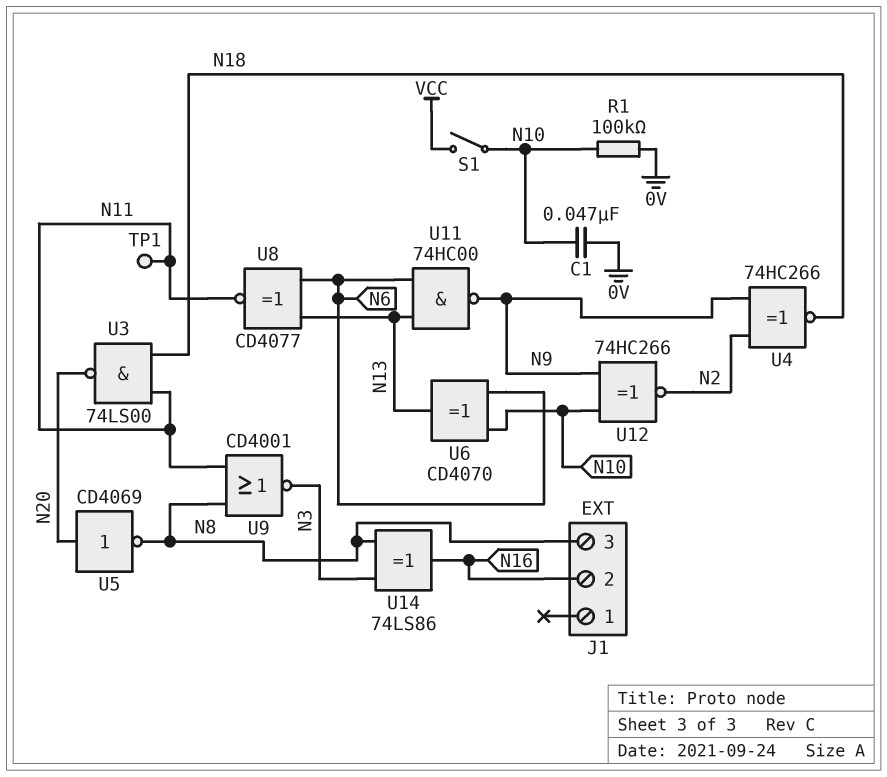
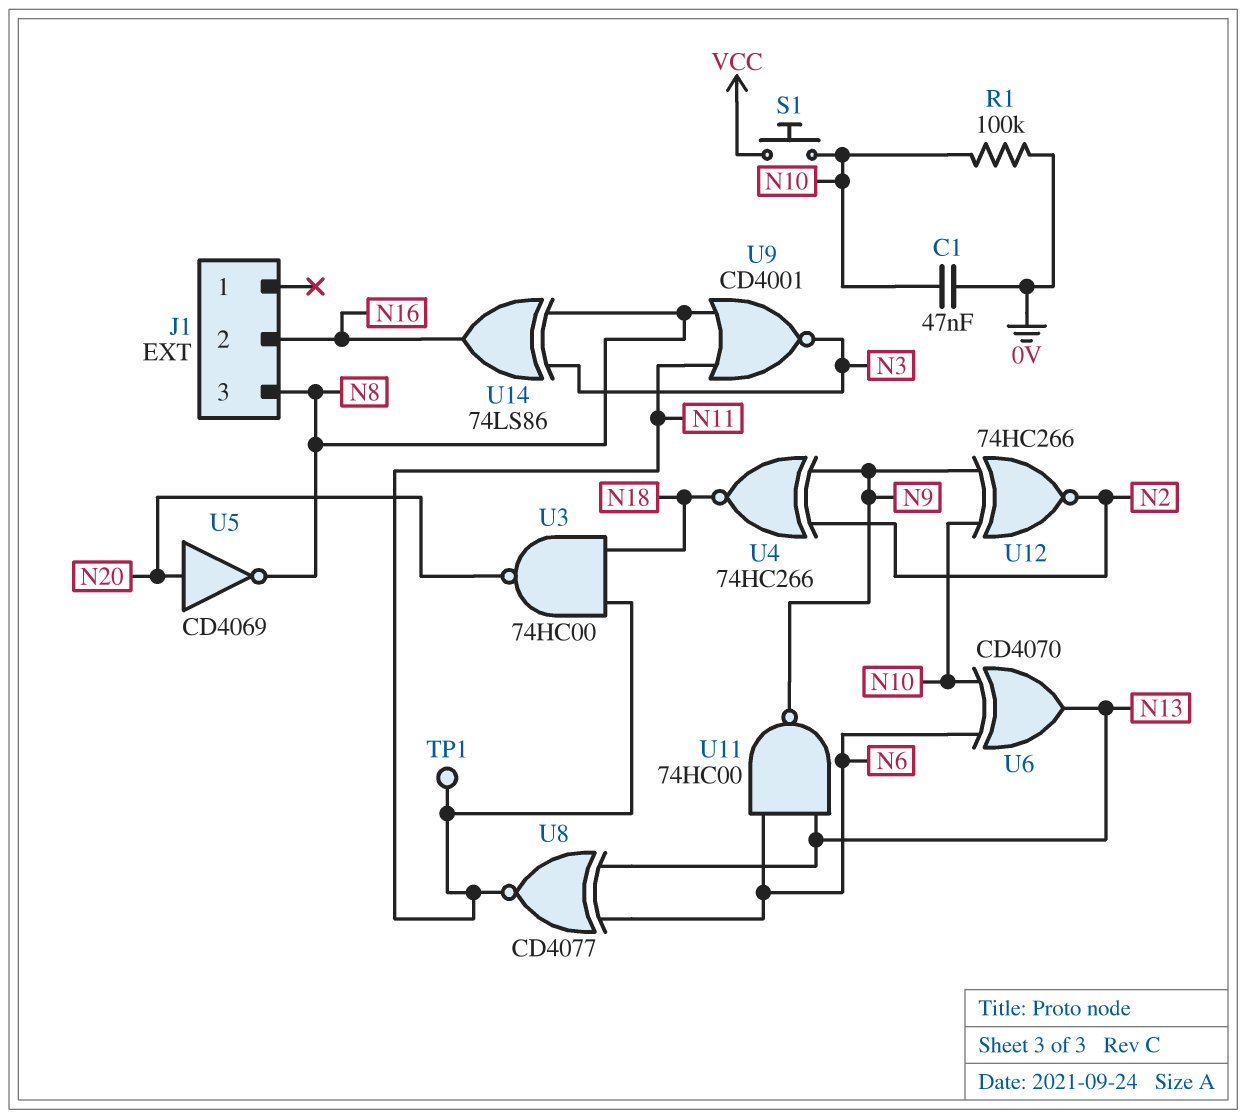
S1: switch (N10, VCC) -> button (N10, VCC)
U3: NAND 74LS00 (in N11, in N18, out N20) -> NAND 74HC00 (in N11, in N18, out N20)

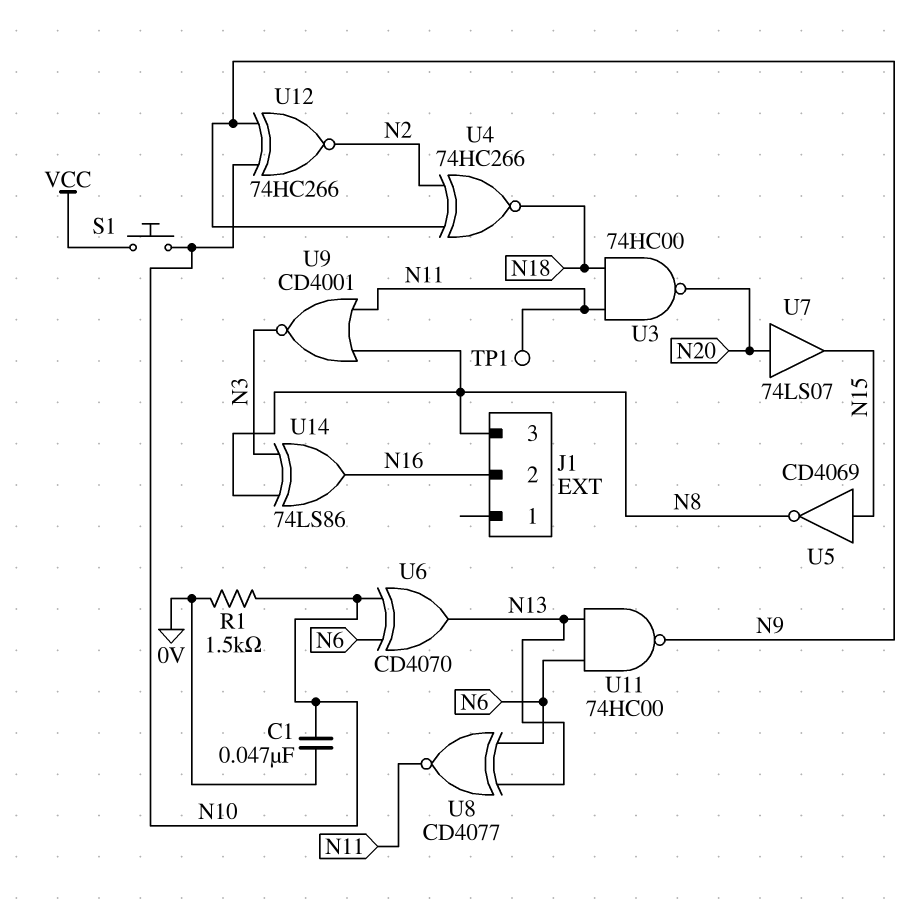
R1: 100k (0V, N10) -> 1.5k (0V, N10)
U5: NOT CD4069 (in N20, out N8) -> NOT CD4069 (in N15, out N8)
U7: none -> buffer 74LS07 (in N20, out N15)

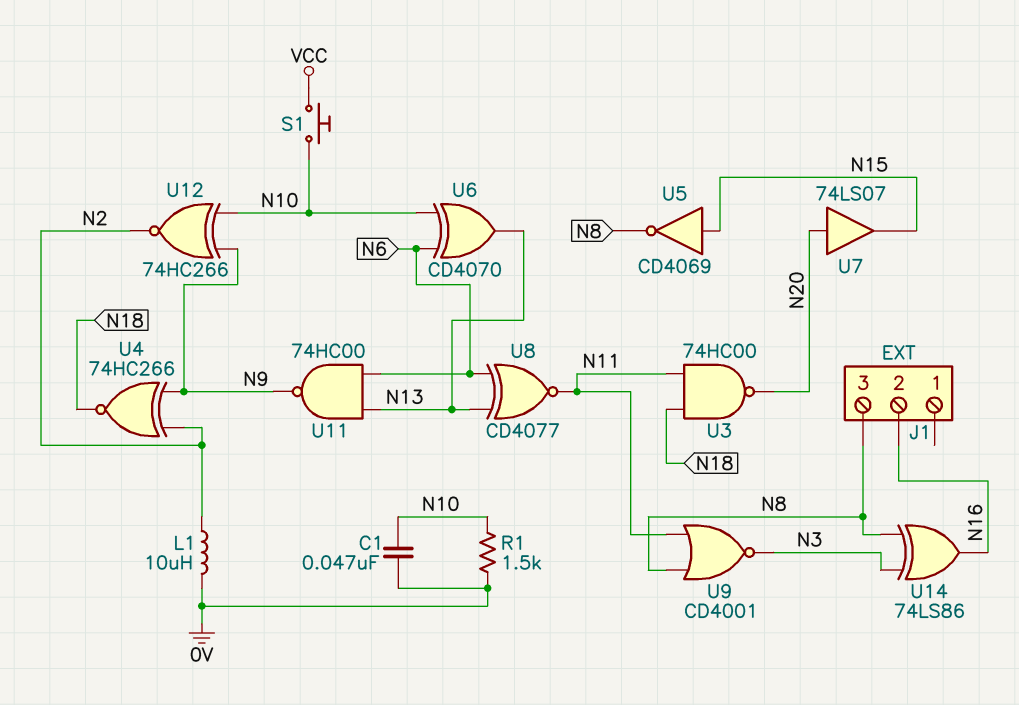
L1: none -> 10uH (0V, N2)
TP1: test point (N11) -> none

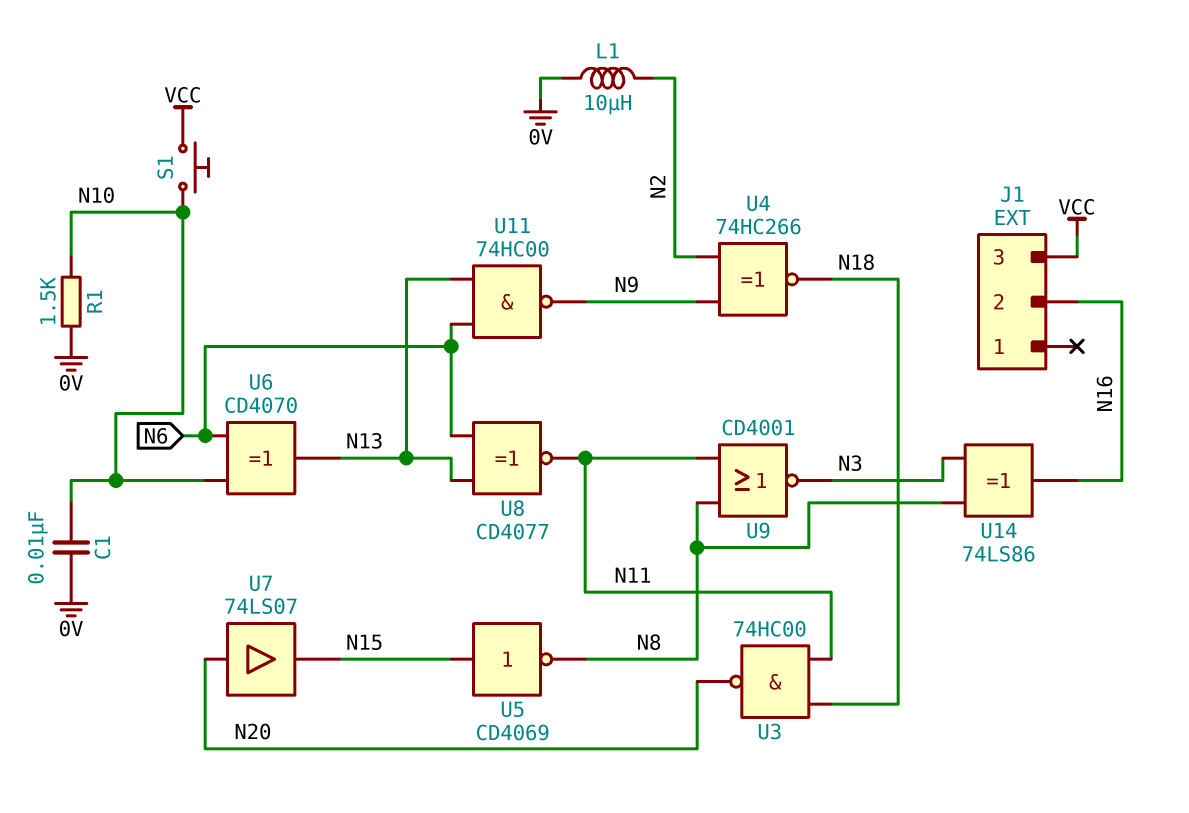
C1: 47nF (0V, N10) -> 10nF (0V, N10)
J1 pin 3: N8 -> VCC
U12: XNOR 74HC266 (in N9, in N10, out N2) -> none

